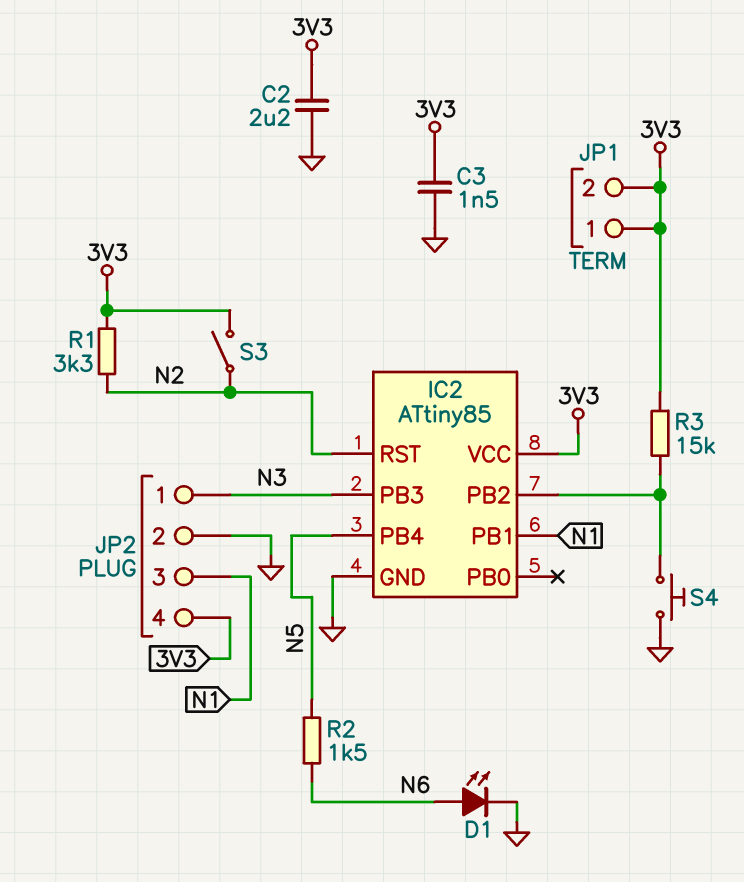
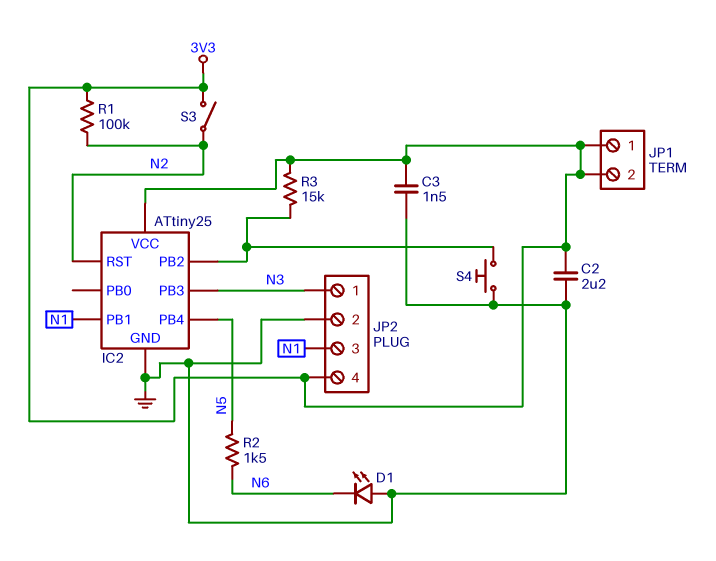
D1: LED (A N6, K GND) -> LED (A GND, K N6)
IC2: ATtiny85 -> ATtiny25
R1: 3.3k (3V3, N2) -> 100k (3V3, N2)

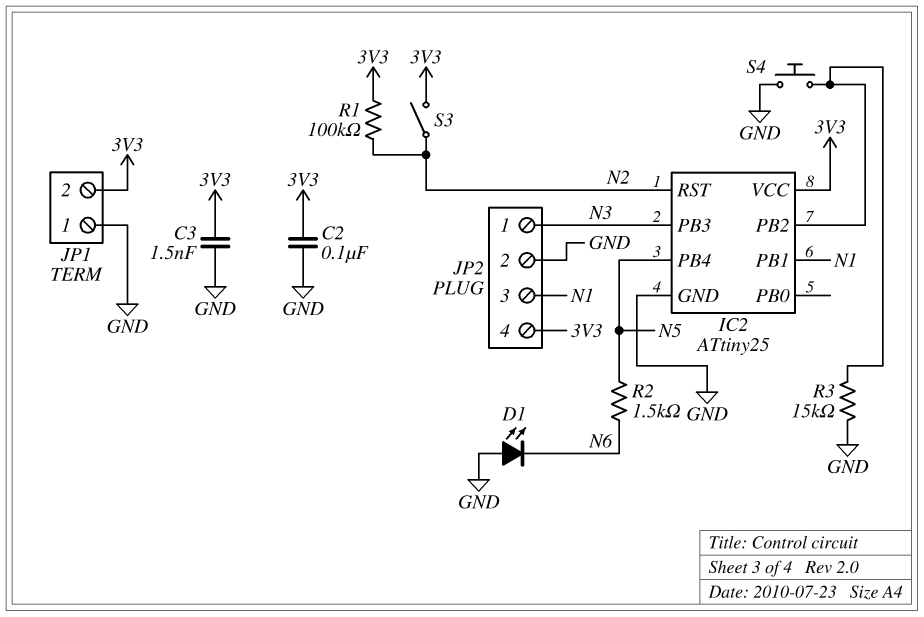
C2: 2.2uF (3V3, GND) -> 100nF (3V3, GND)
JP1 pin 1: 3V3 -> GND
R3: 15k (3V3, IC2/PB2) -> 15k (GND, IC2/PB2)

